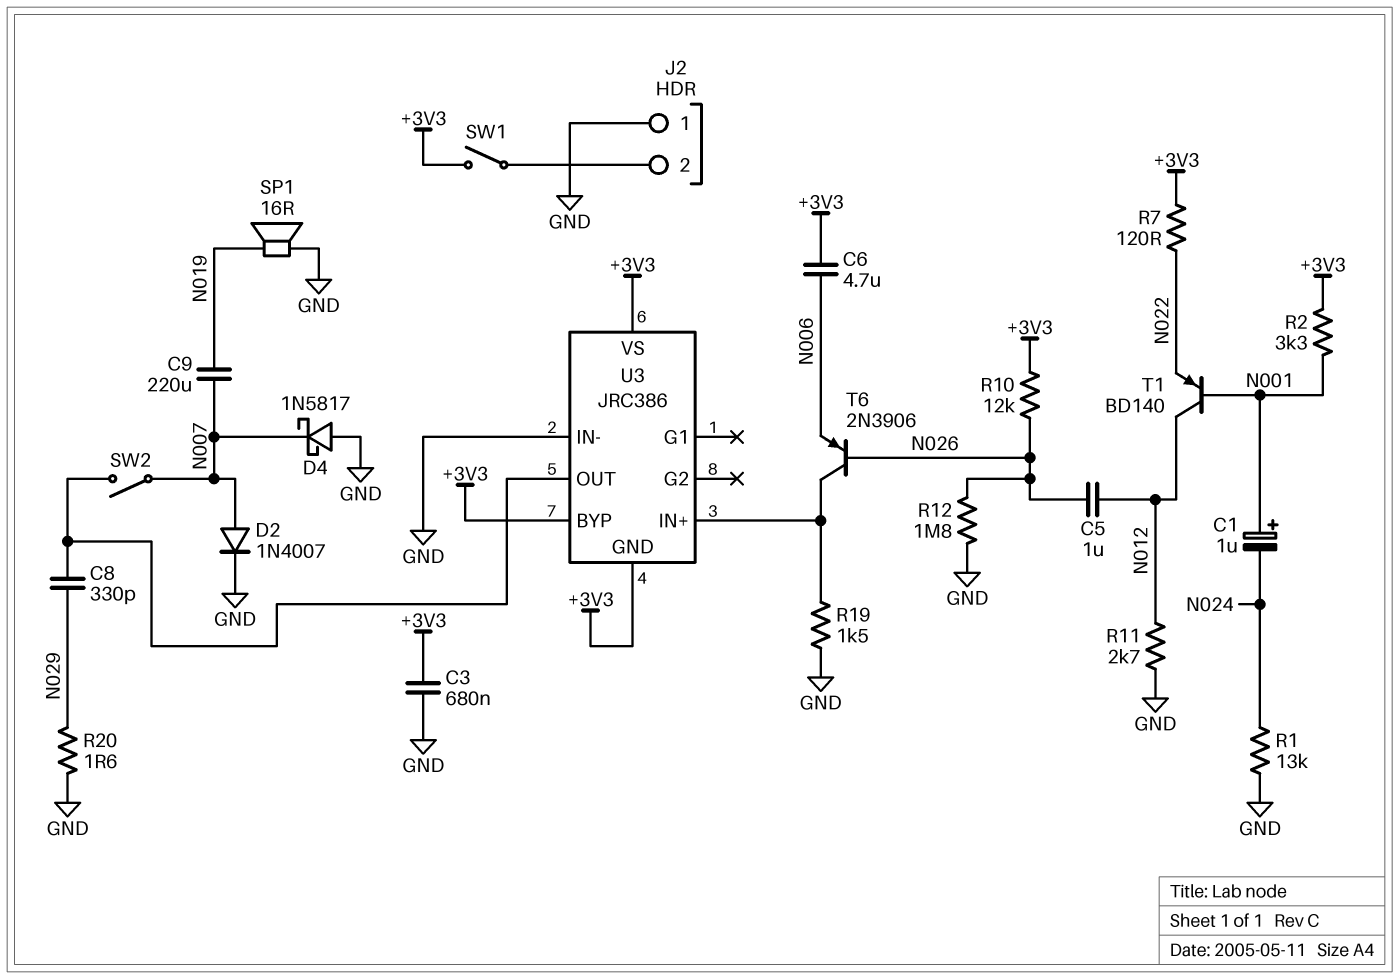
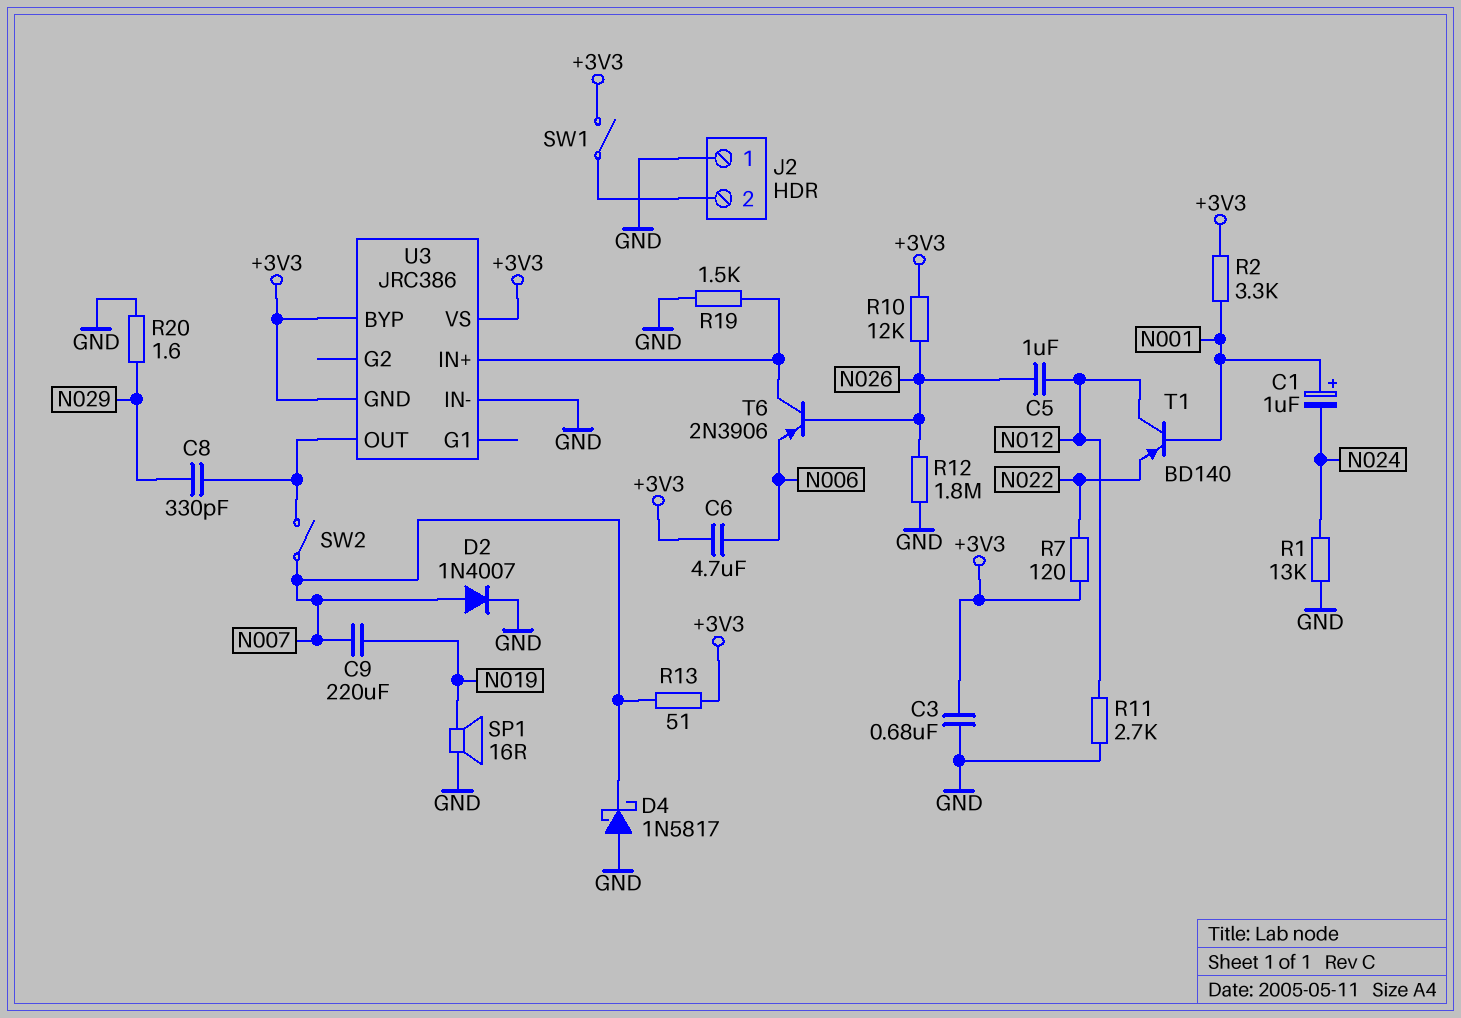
R13: none -> 51 (+3V3, N007)

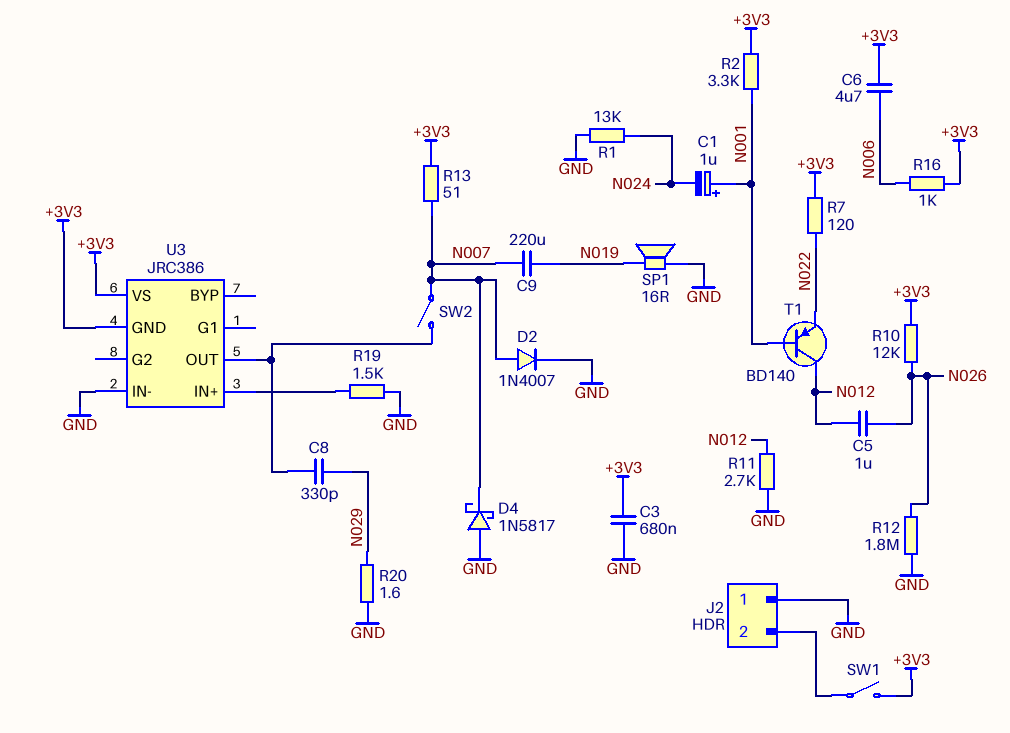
R16: none -> 1k (+3V3, N006)
T6: PNP 2N3906 (B N026, C U3/IN+, E N006) -> none
U3 pin BYP: +3V3 -> none

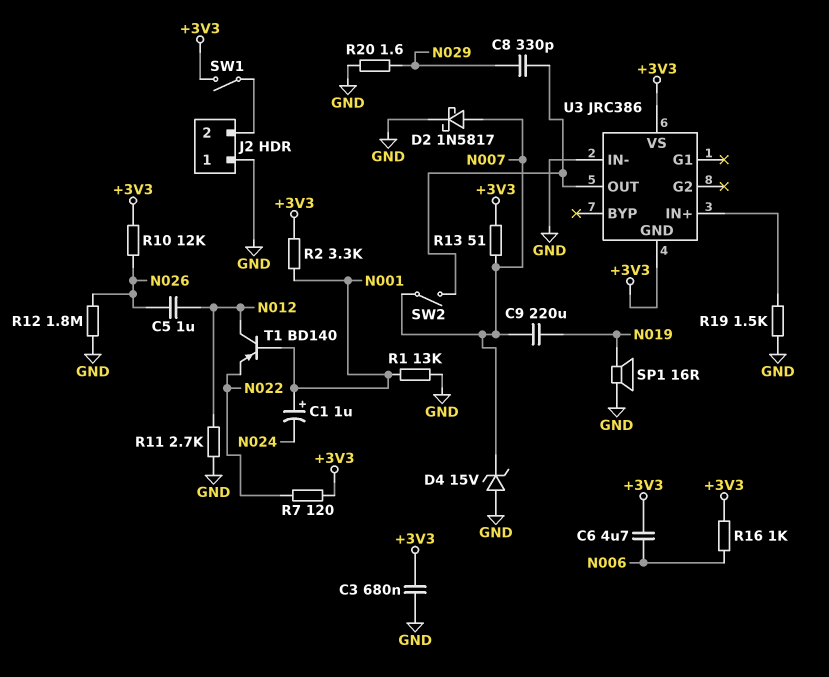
D2: diode 1N4007 (A N007, K GND) -> schottky 1N5817 (A N007, K GND)
D4: schottky 1N5817 (A GND, K N007) -> zener 15V (A GND, K N007)
R1: 13k (GND, N024) -> 13k (GND, N001)

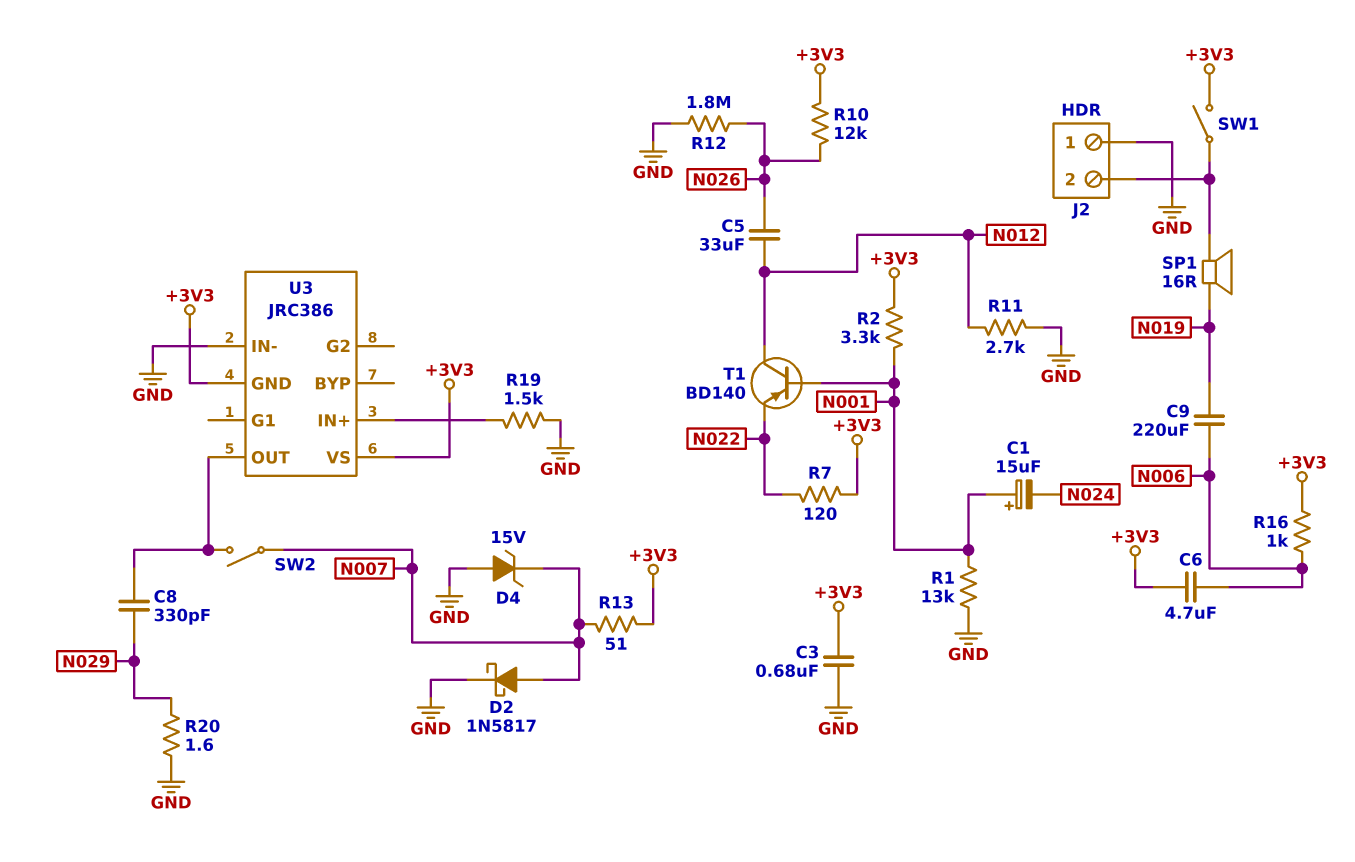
C1: 1uF (plus N001, minus N024) -> 15uF (plus N001, minus N024)
C5: 1uF (N012, N026) -> 33uF (N012, N026)
C9: 220uF (N007, N019) -> 220uF (N006, N019)
SP1: speaker 16R (GND, N019) -> speaker 16R (J2/2, N019)

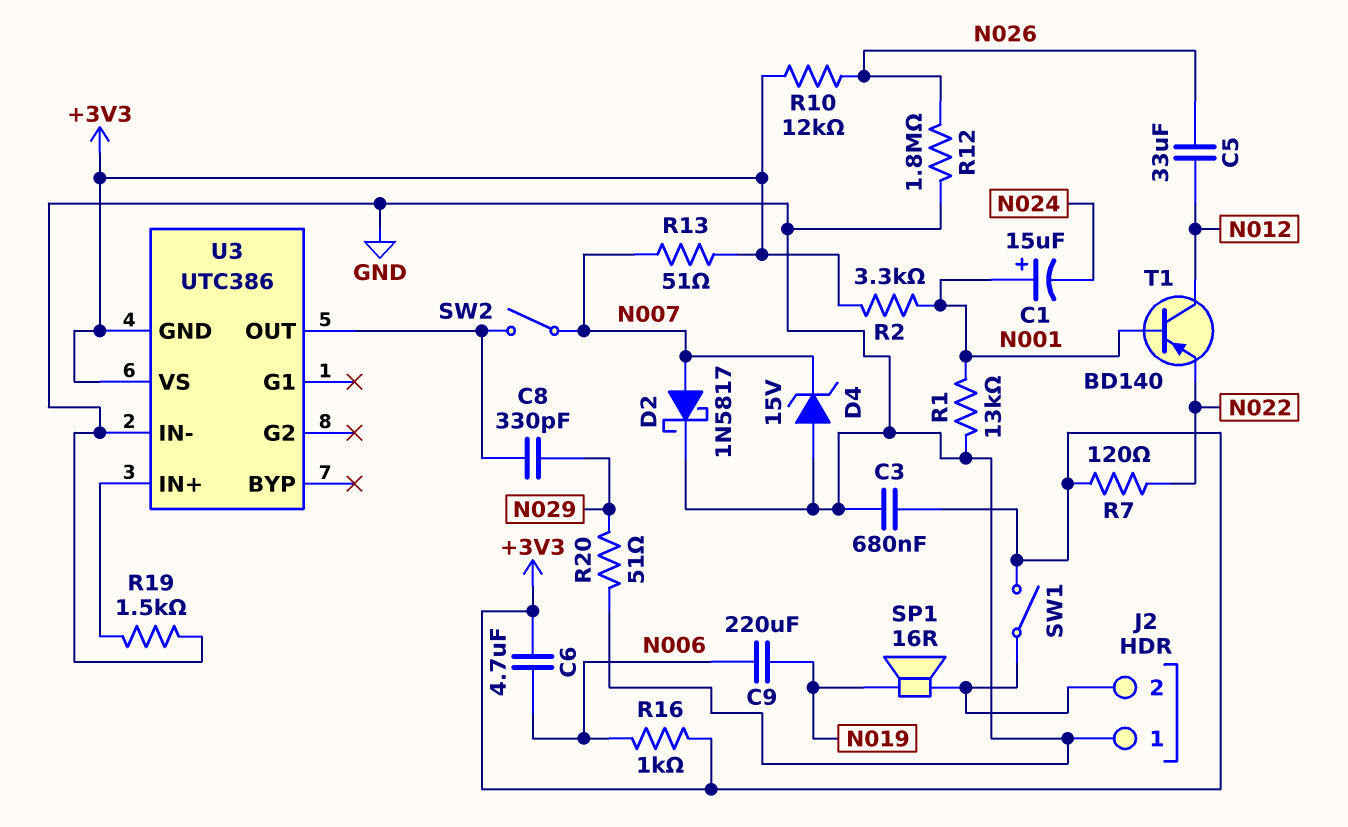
R11: 2.7k (GND, N012) -> none
R20: 1.6 (GND, N029) -> 51 (GND, N029)
U3: JRC386 -> UTC386

